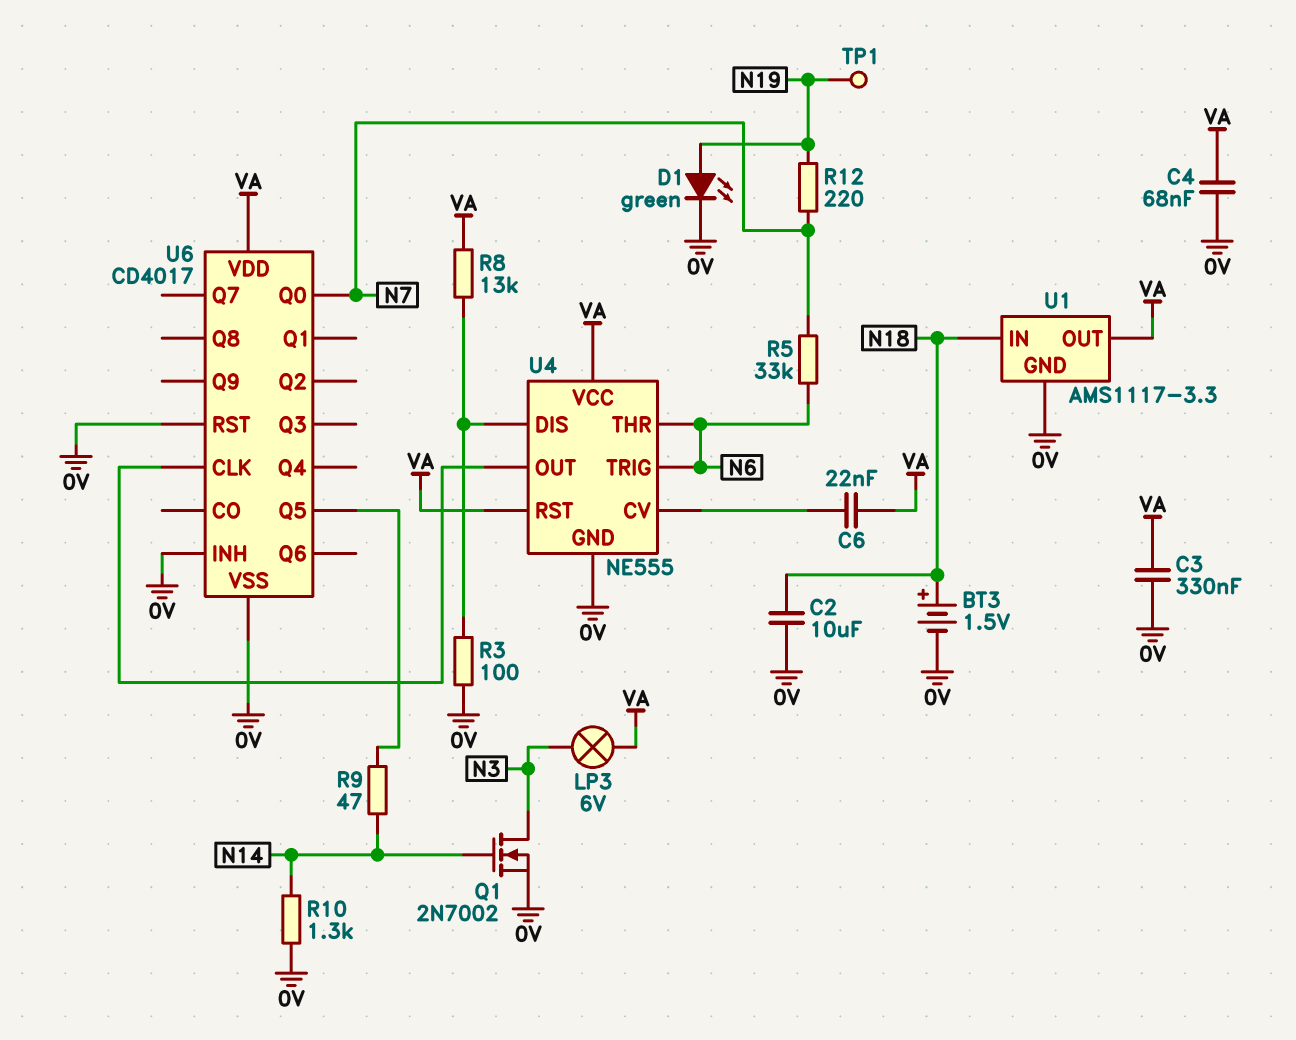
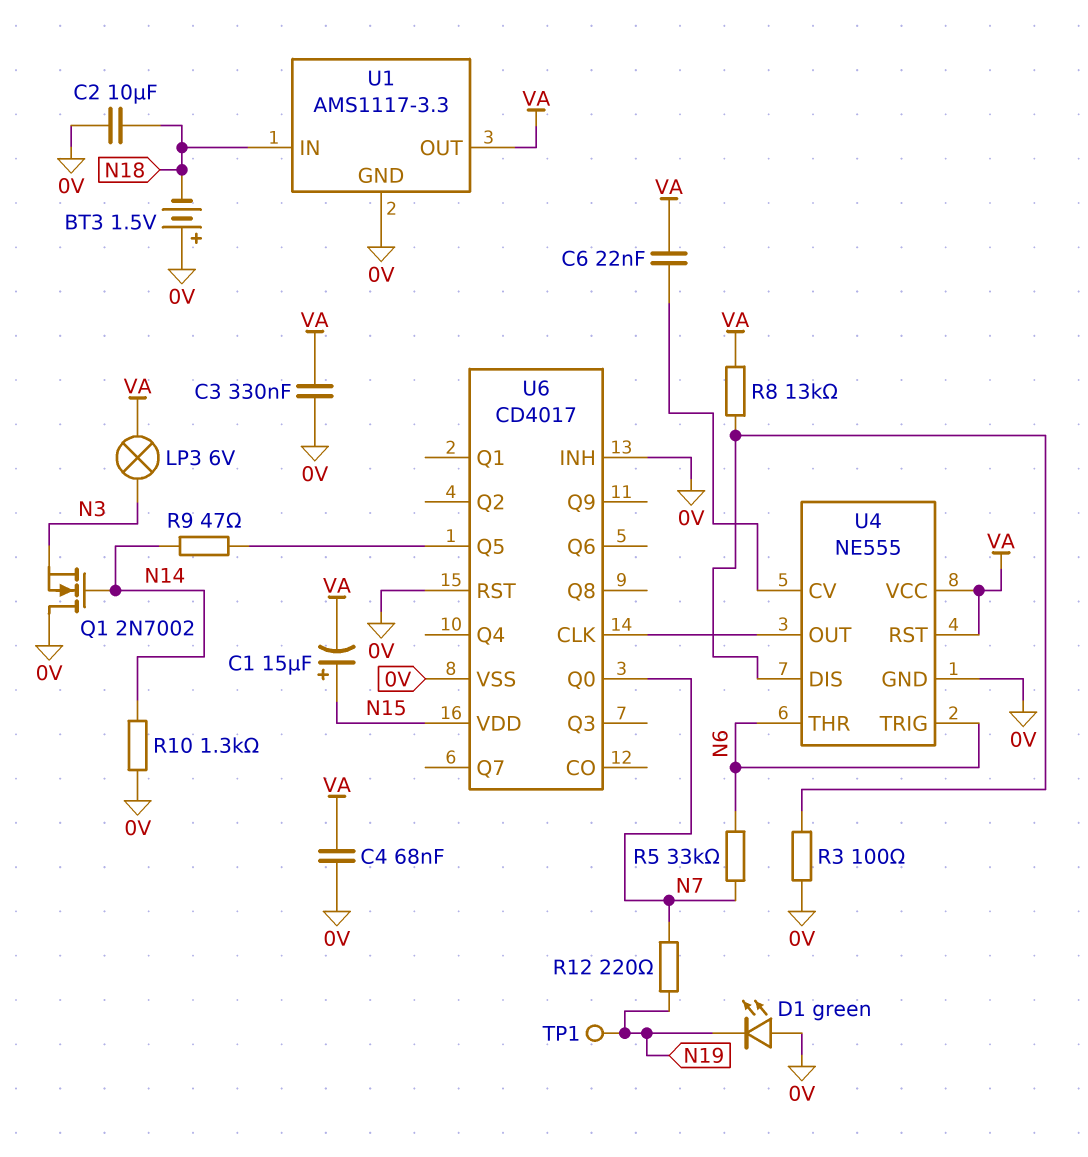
BT3: 1.5V (plus N18, minus 0V) -> 1.5V (plus 0V, minus N18)
C1: none -> 15uF (plus N15, minus VA)
D1: LED green (A N19, K 0V) -> LED green (A 0V, K N19)
Q1: NMOS 2N7002 (G N14, D N3, S 0V) -> NMOS 2N7002 (G N14, D 0V, S N3)
U6 pin VDD: VA -> N15

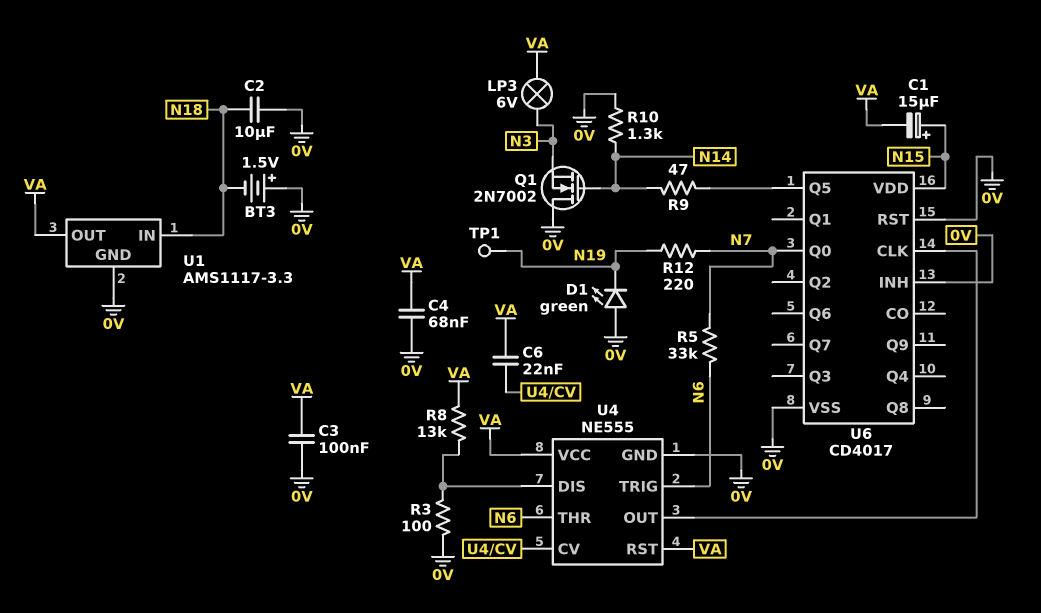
C3: 330nF (0V, VA) -> 100nF (0V, VA)

